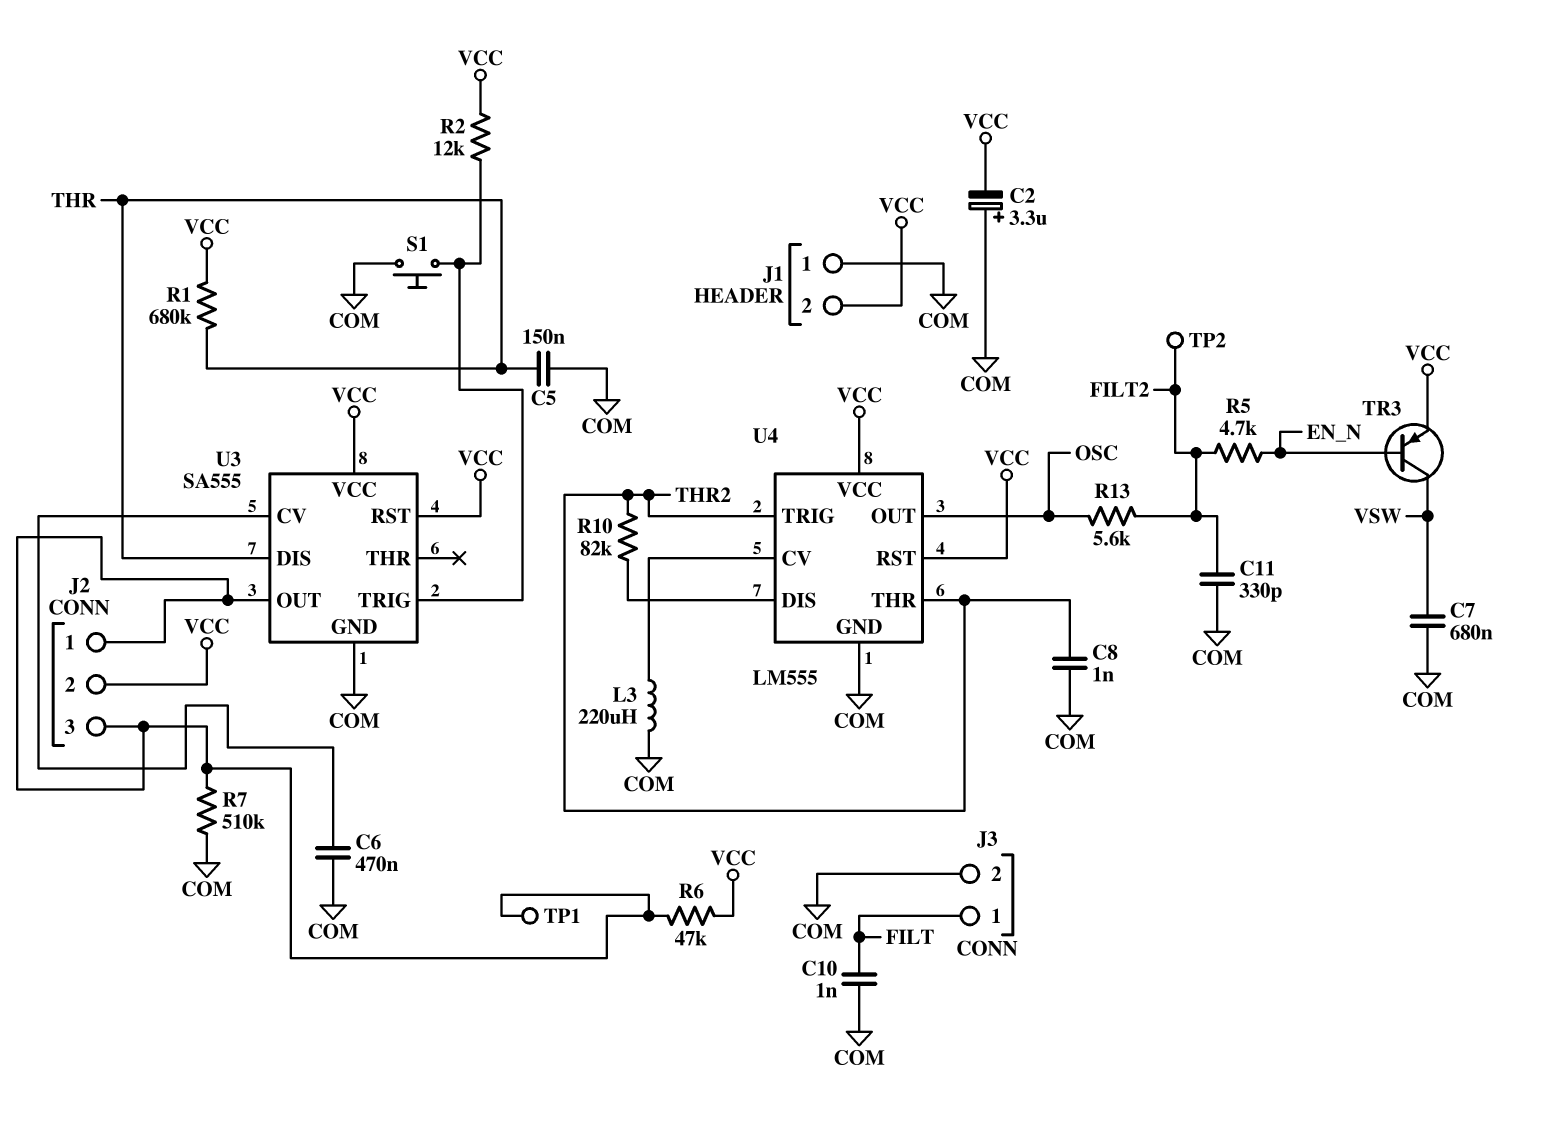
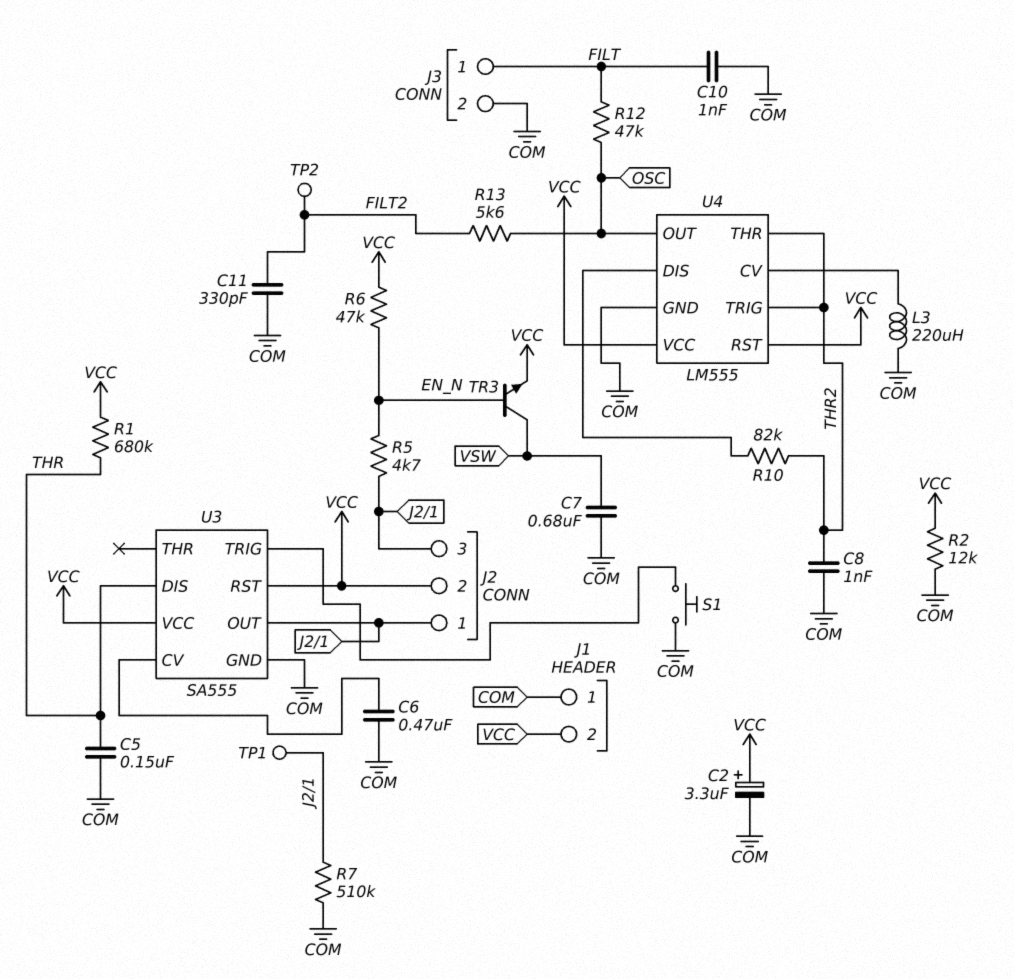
C2: 3.3uF (plus COM, minus VCC) -> 3.3uF (plus VCC, minus COM)
R2: 12k (U3/TRIG, VCC) -> 12k (COM, VCC)
R5: 4.7k (EN_N, FILT2) -> 4.7k (EN_N, J2/1)
R6: 47k (J2/1, VCC) -> 47k (EN_N, VCC)
R12: none -> 47k (FILT, OSC)
TR3: PNP (B EN_N, C VSW, E VCC) -> NPN (B EN_N, C VSW, E VCC)

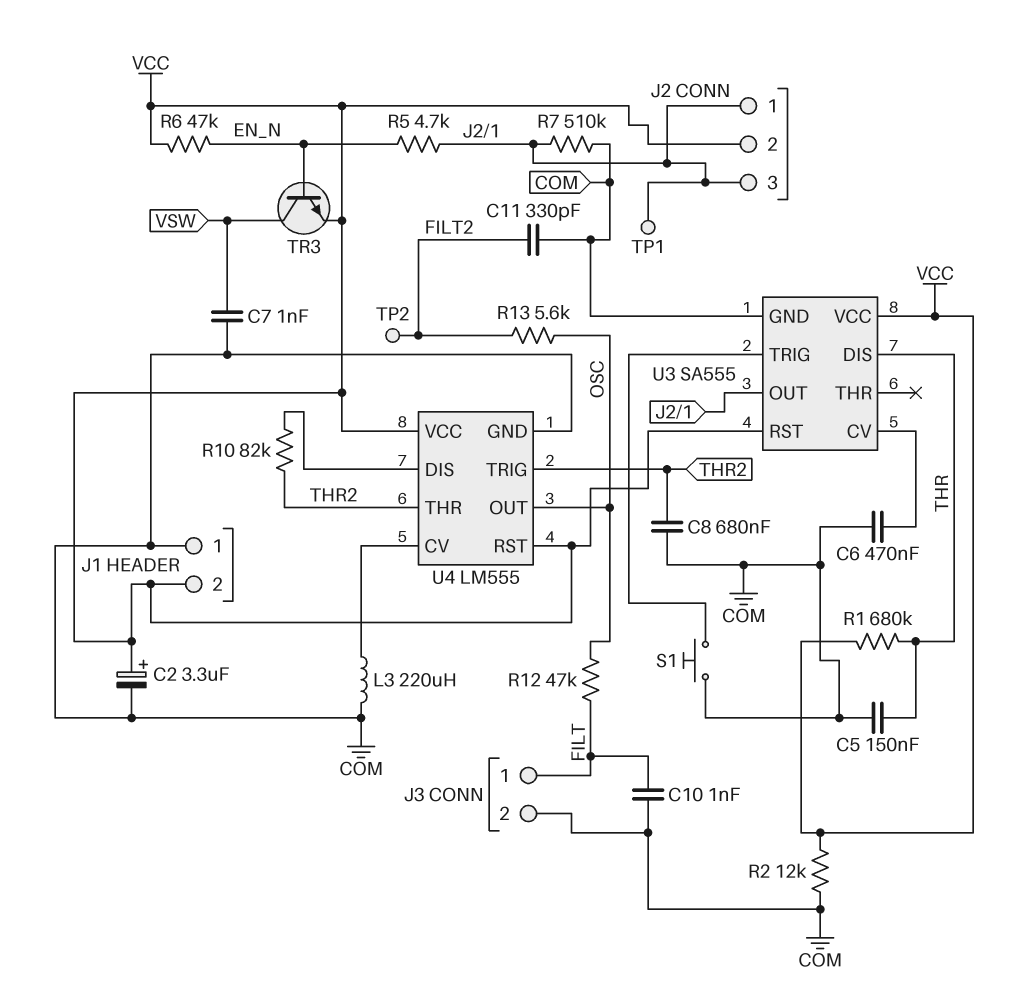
C7: 680nF (COM, VSW) -> 1nF (COM, VSW)
C8: 1nF (COM, THR2) -> 680nF (COM, THR2)

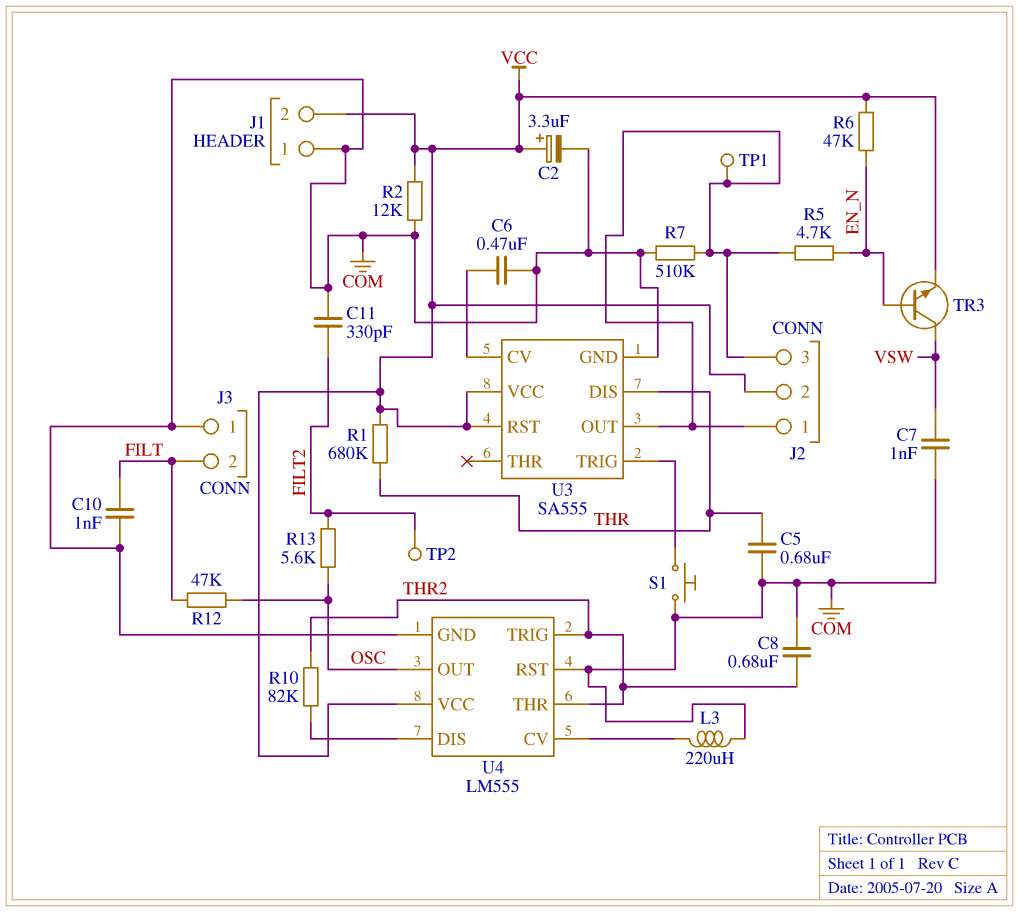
C5: 150nF (COM, THR) -> 680nF (COM, THR)
J3 pin 1: FILT -> COM
J3 pin 2: COM -> FILT
U4 pin RST: VCC -> COM

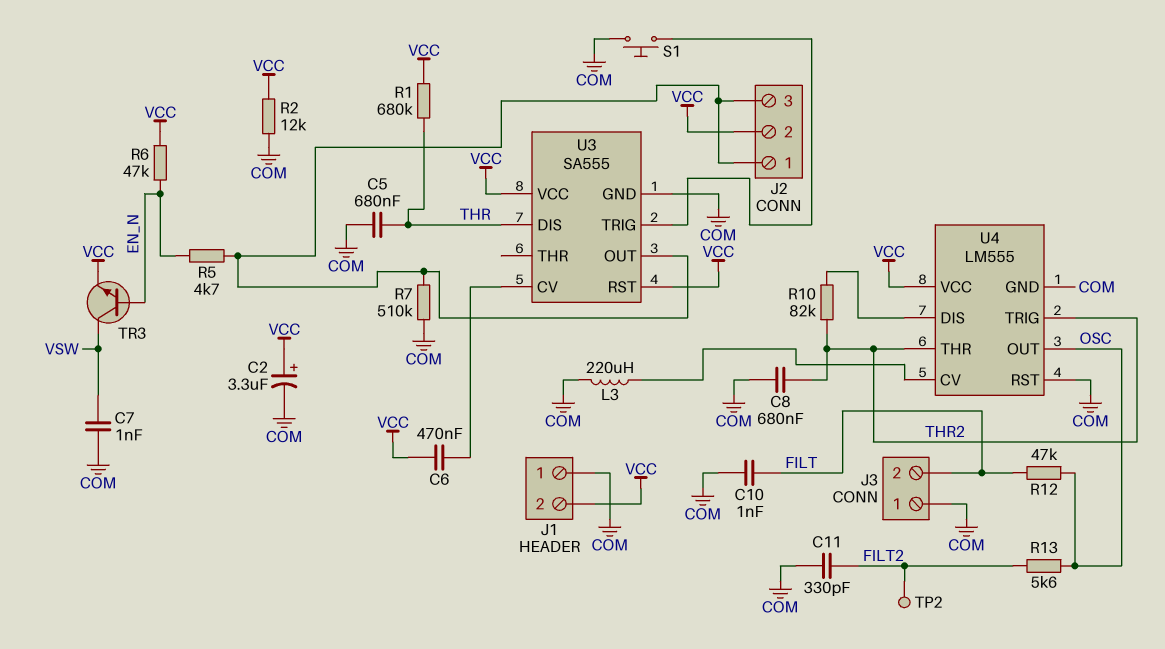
C6: 470nF (COM, U3/CV) -> 470nF (U3/CV, VCC)
TP1: test point (J2/1) -> none

